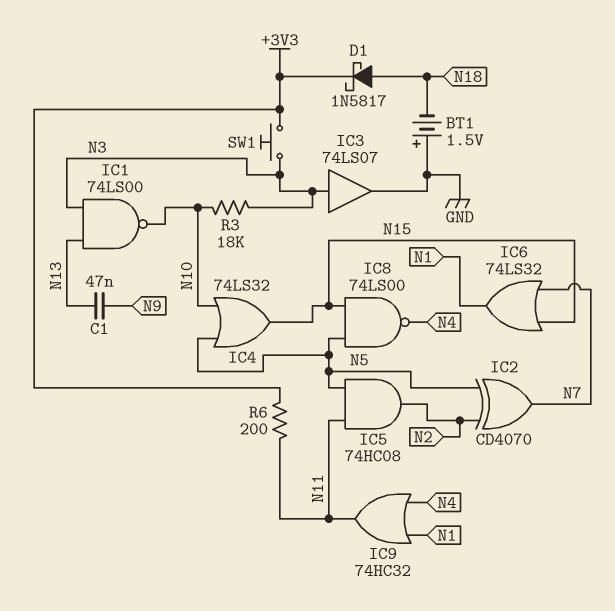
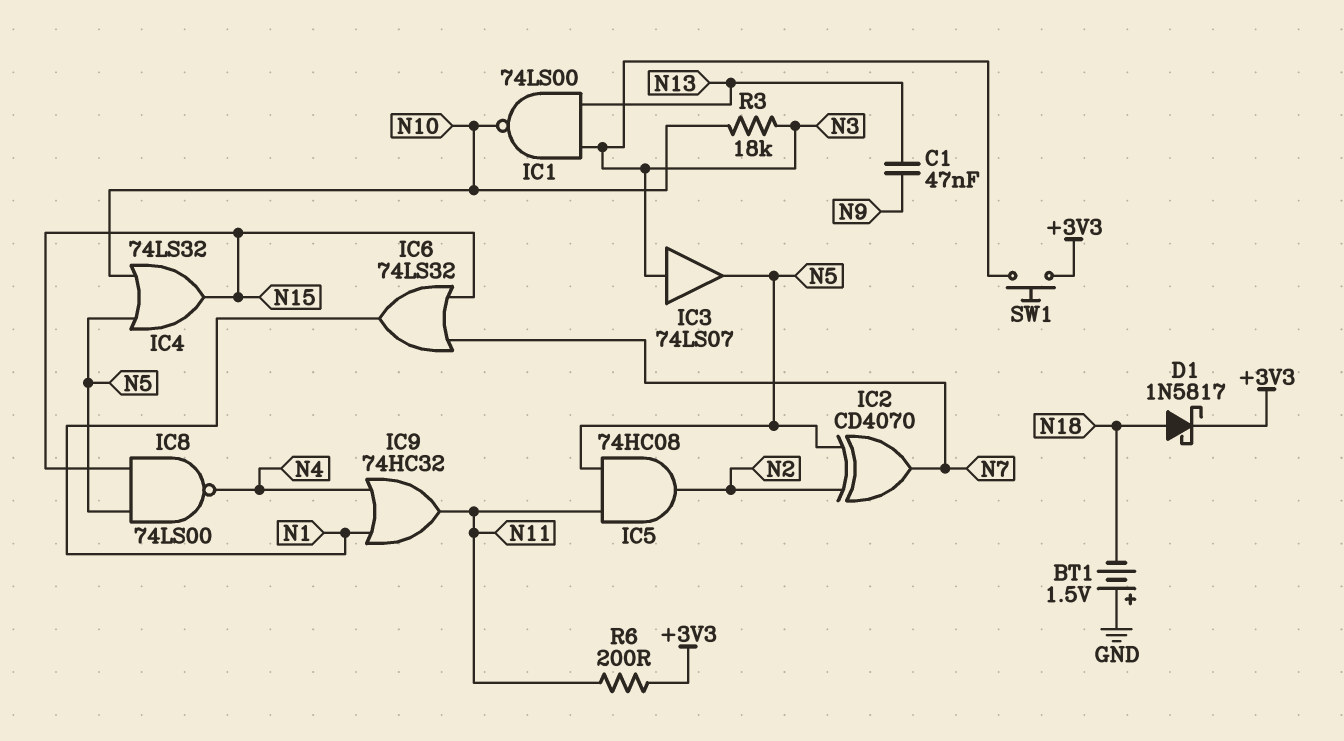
IC3: buffer 74LS07 (in N3, out GND) -> buffer 74LS07 (in N3, out N5)

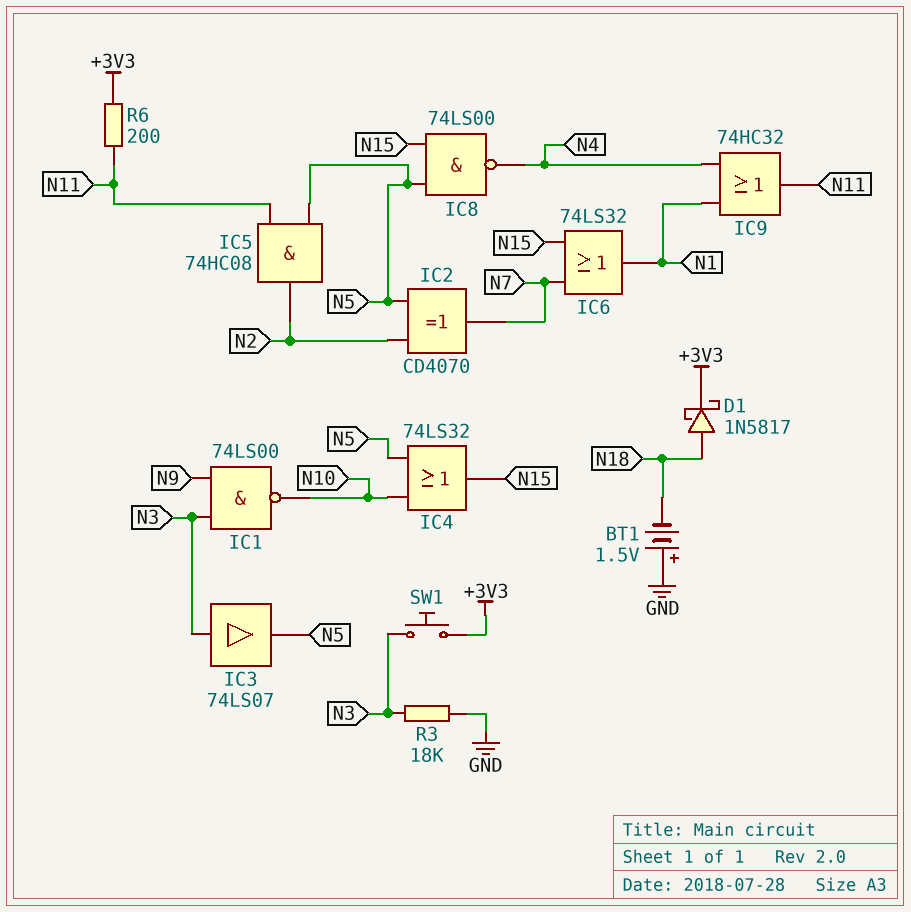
C1: 47nF (N9, N13) -> none
IC1: NAND 74LS00 (in N3, in N13, out N10) -> NAND 74LS00 (in N3, in N9, out N10)
R3: 18k (N3, N10) -> 18k (GND, N3)

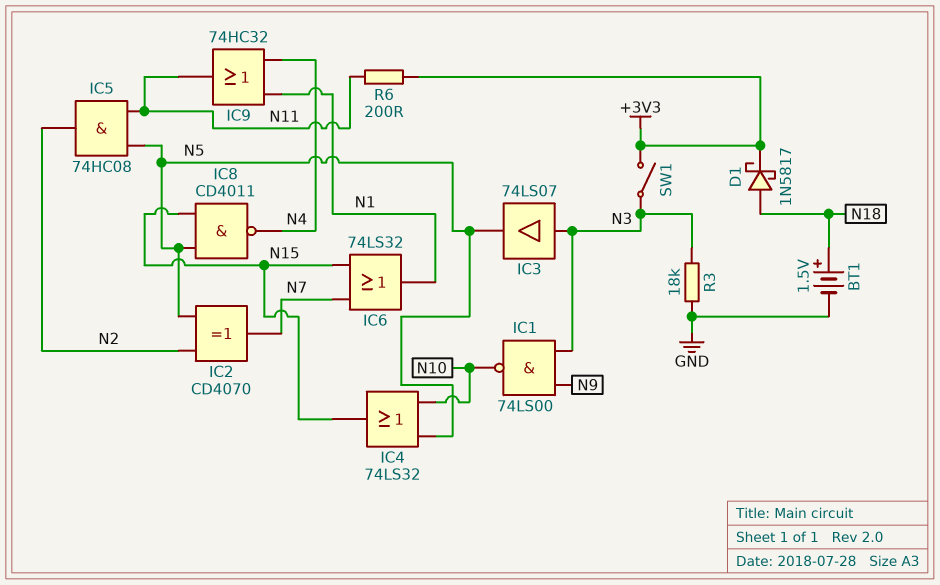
BT1: 1.5V (plus GND, minus N18) -> 1.5V (plus N18, minus GND)
IC8: NAND 74LS00 (in N5, in N15, out N4) -> NAND CD4011 (in N5, in N15, out N4)
SW1: button (+3V3, N3) -> switch (+3V3, N3)

